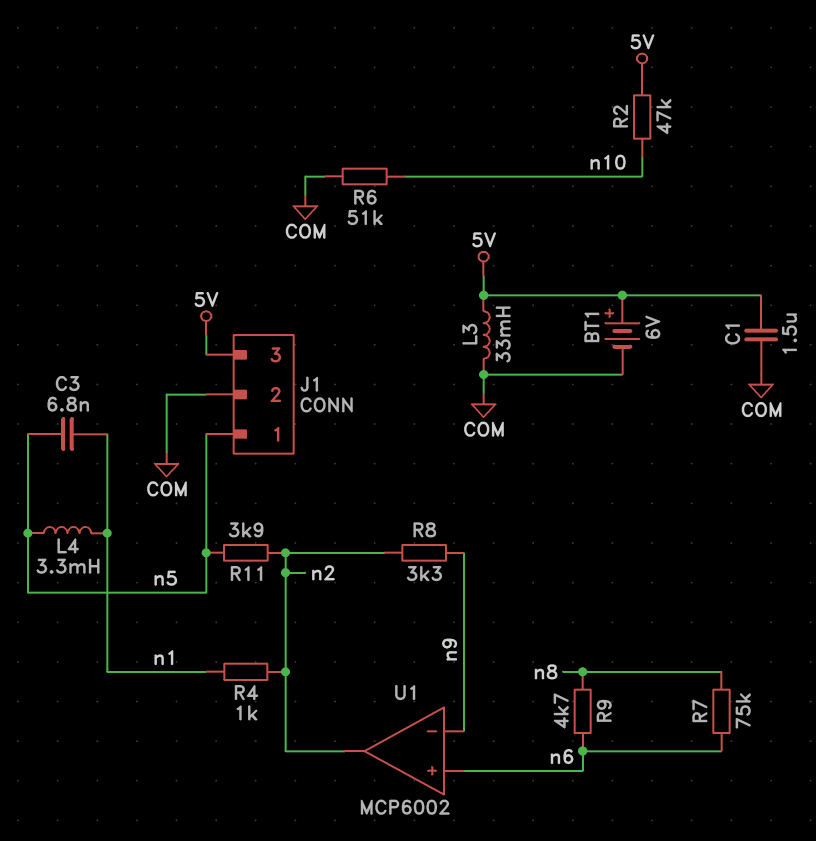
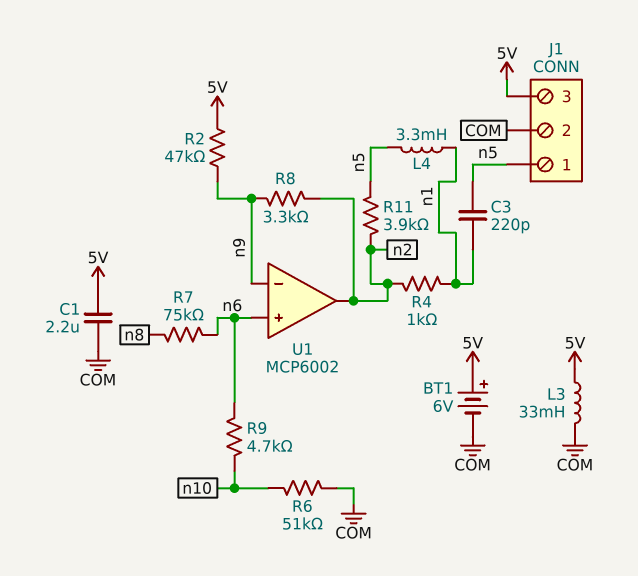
C1: 1.5uF (5V, COM) -> 2.2uF (5V, COM)
C3: 6.8nF (n1, n5) -> 220pF (n1, n5)
R2: 47k (5V, n10) -> 47k (5V, n9)
R9: 4.7k (n6, n8) -> 4.7k (n6, n10)

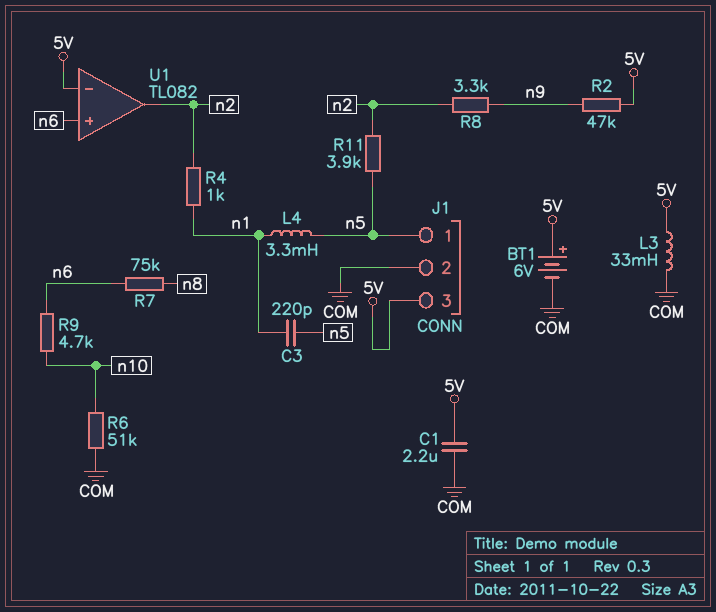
U1: MCP6002 -> TL082
U1 pin in-: n9 -> 5V

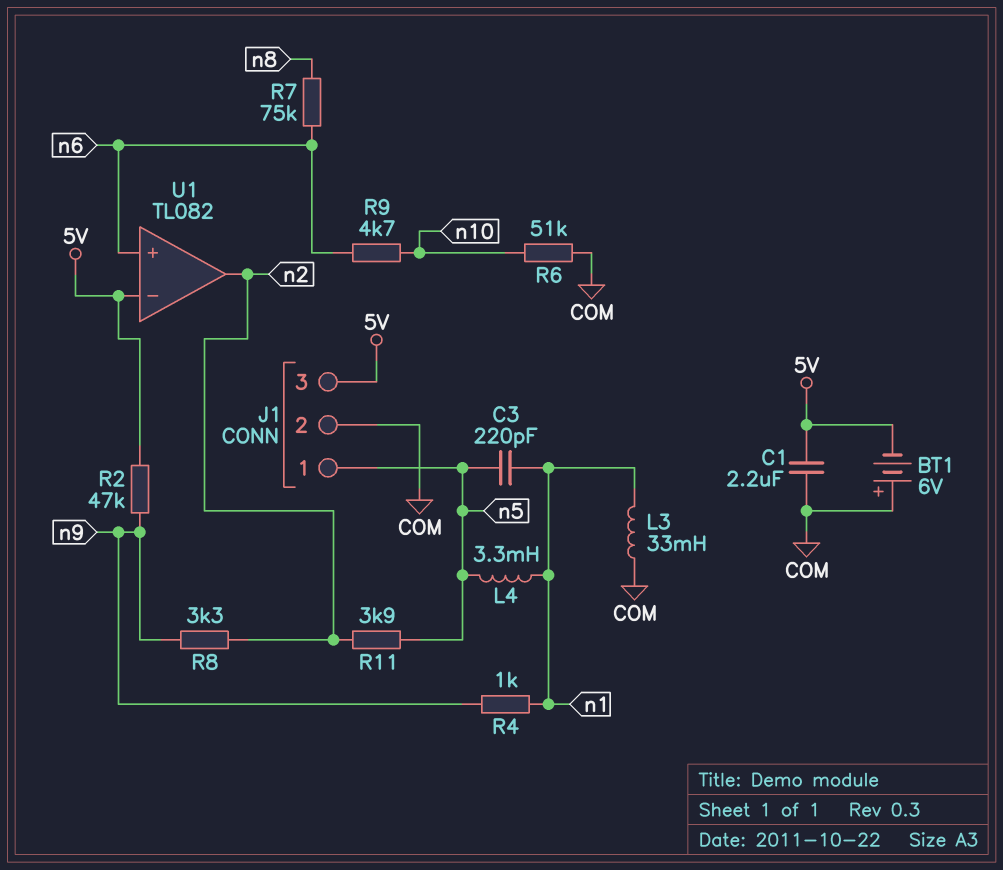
BT1: 6V (plus 5V, minus COM) -> 6V (plus COM, minus 5V)
L3: 33mH (5V, COM) -> 33mH (COM, n1)
R4: 1k (n1, n2) -> 1k (n1, n9)

